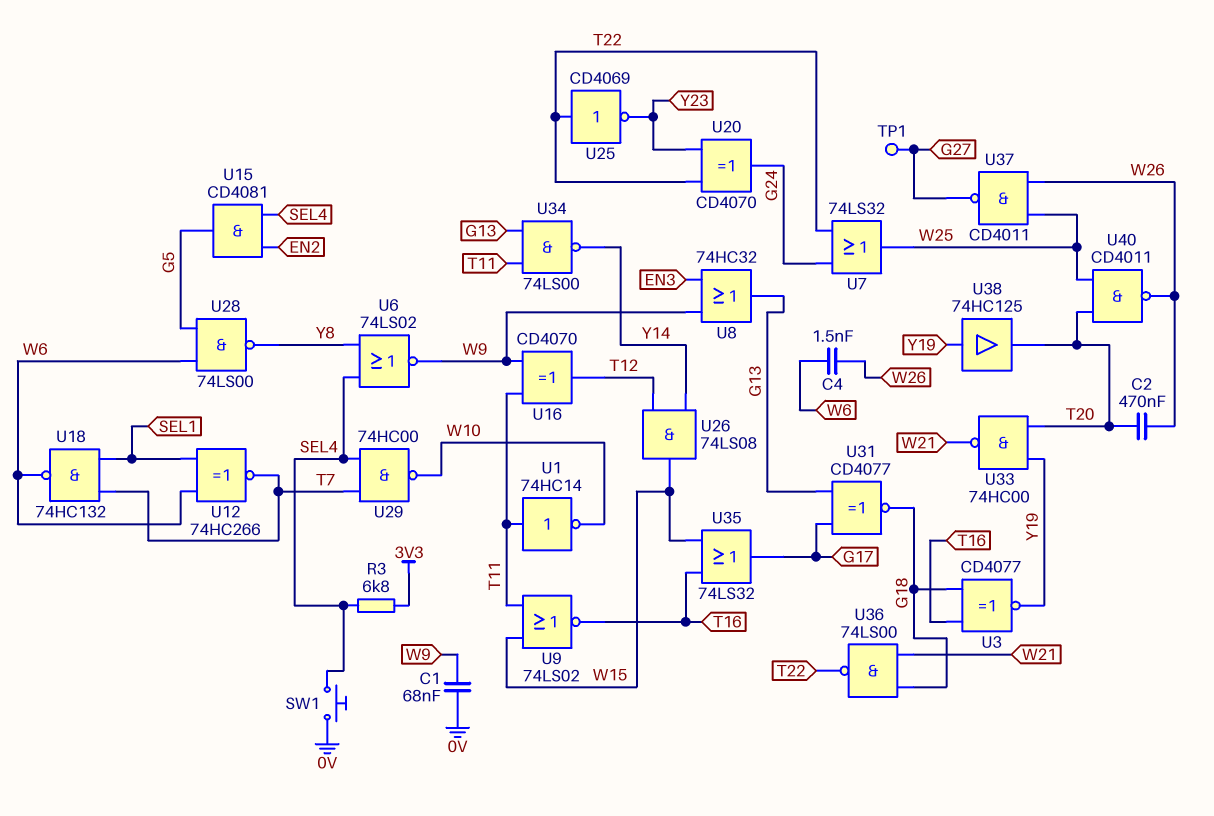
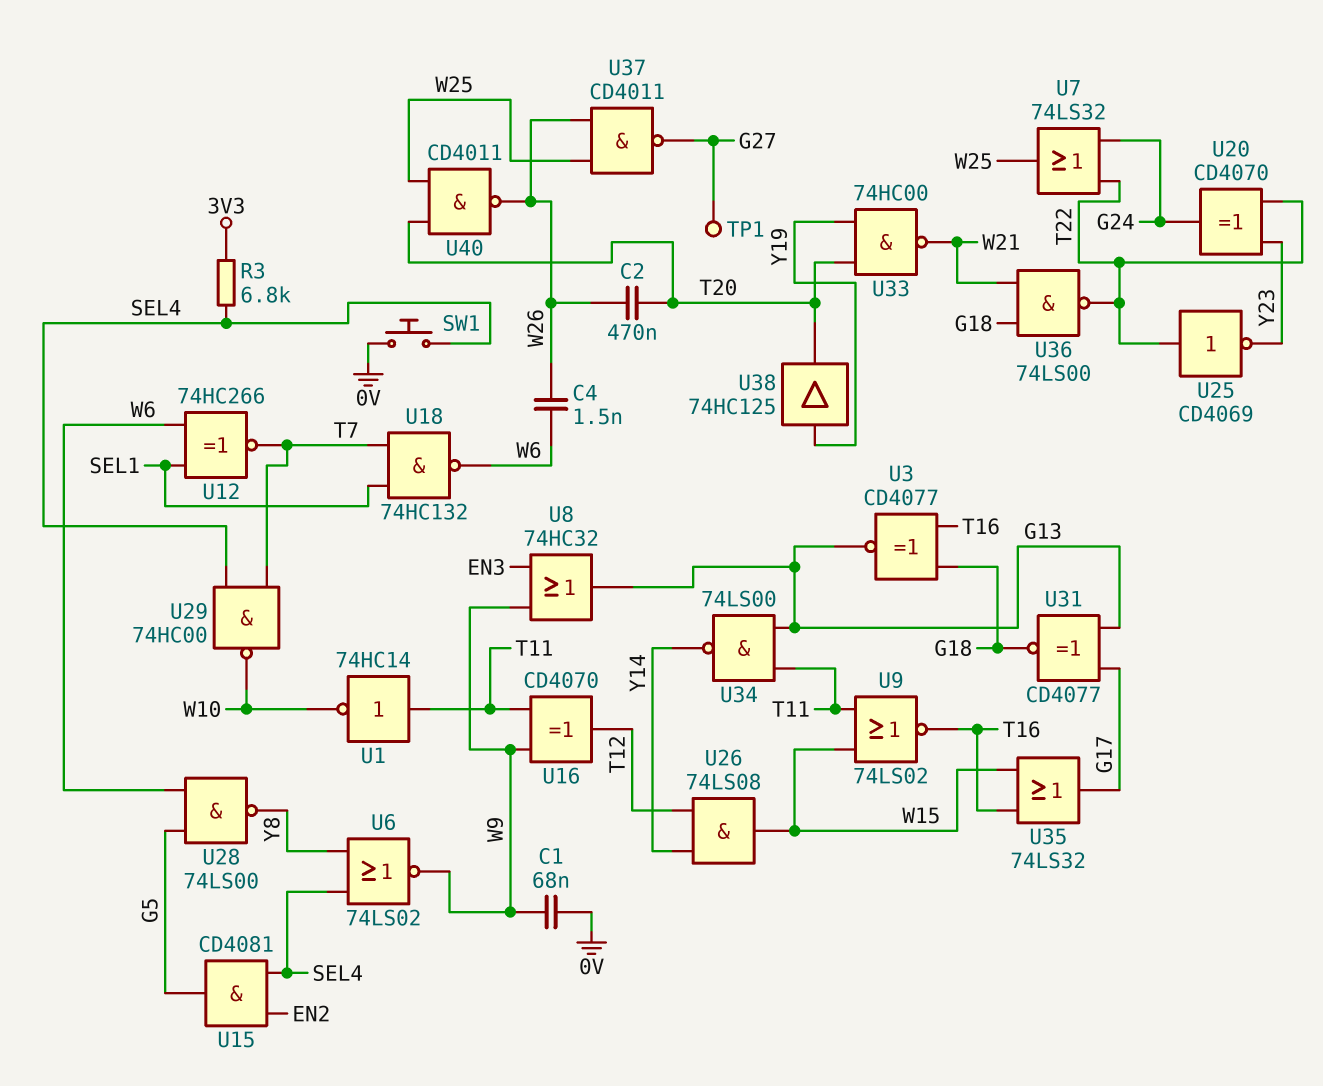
U3: XNOR CD4077 (in G18, in T16, out Y19) -> XNOR CD4077 (in G18, in T16, out G13)

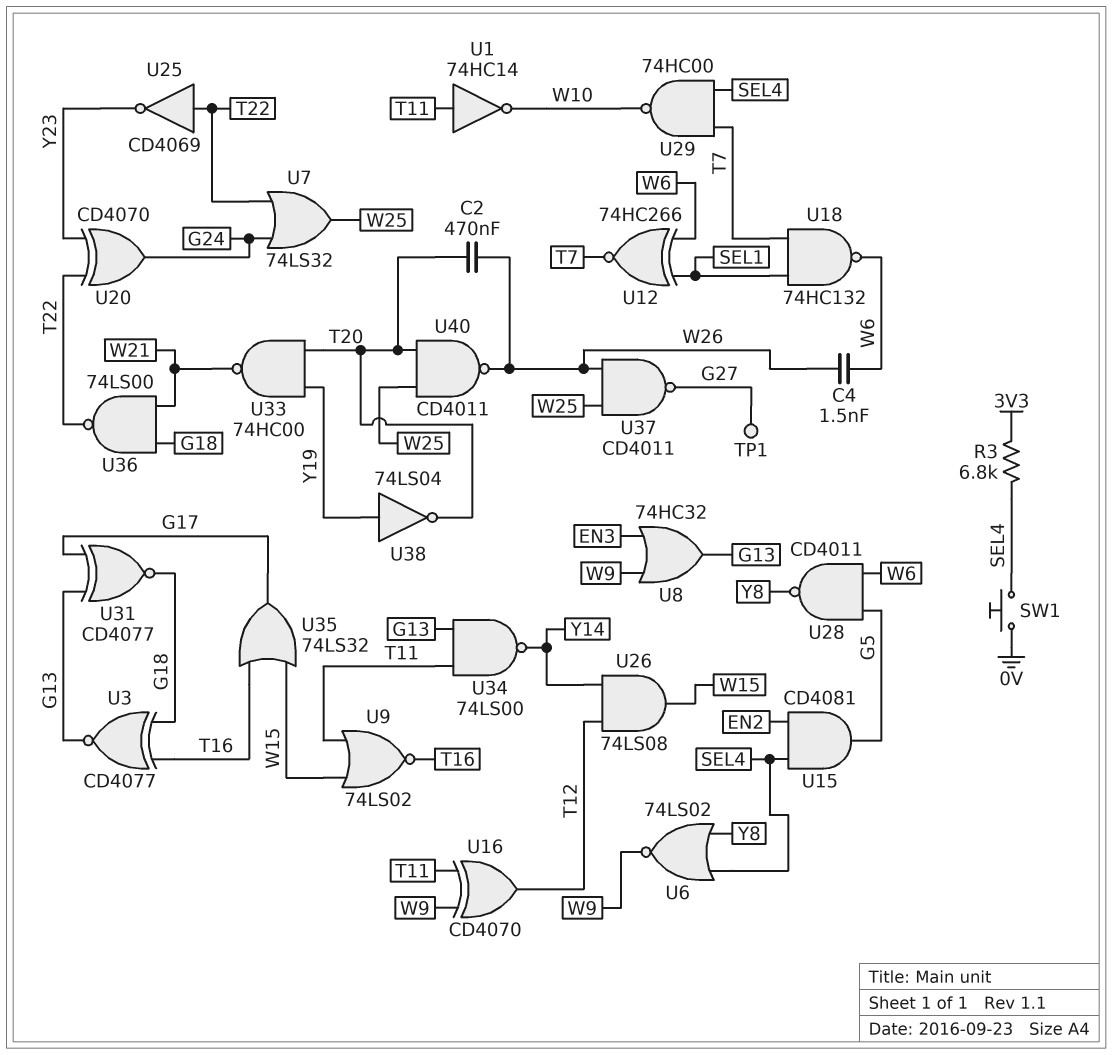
C1: 68nF (0V, W9) -> none
U28: NAND 74LS00 (in G5, in W6, out Y8) -> NAND CD4011 (in G5, in W6, out Y8)
U38: buffer 74HC125 (in Y19, out T20) -> NOT 74LS04 (in Y19, out T20)

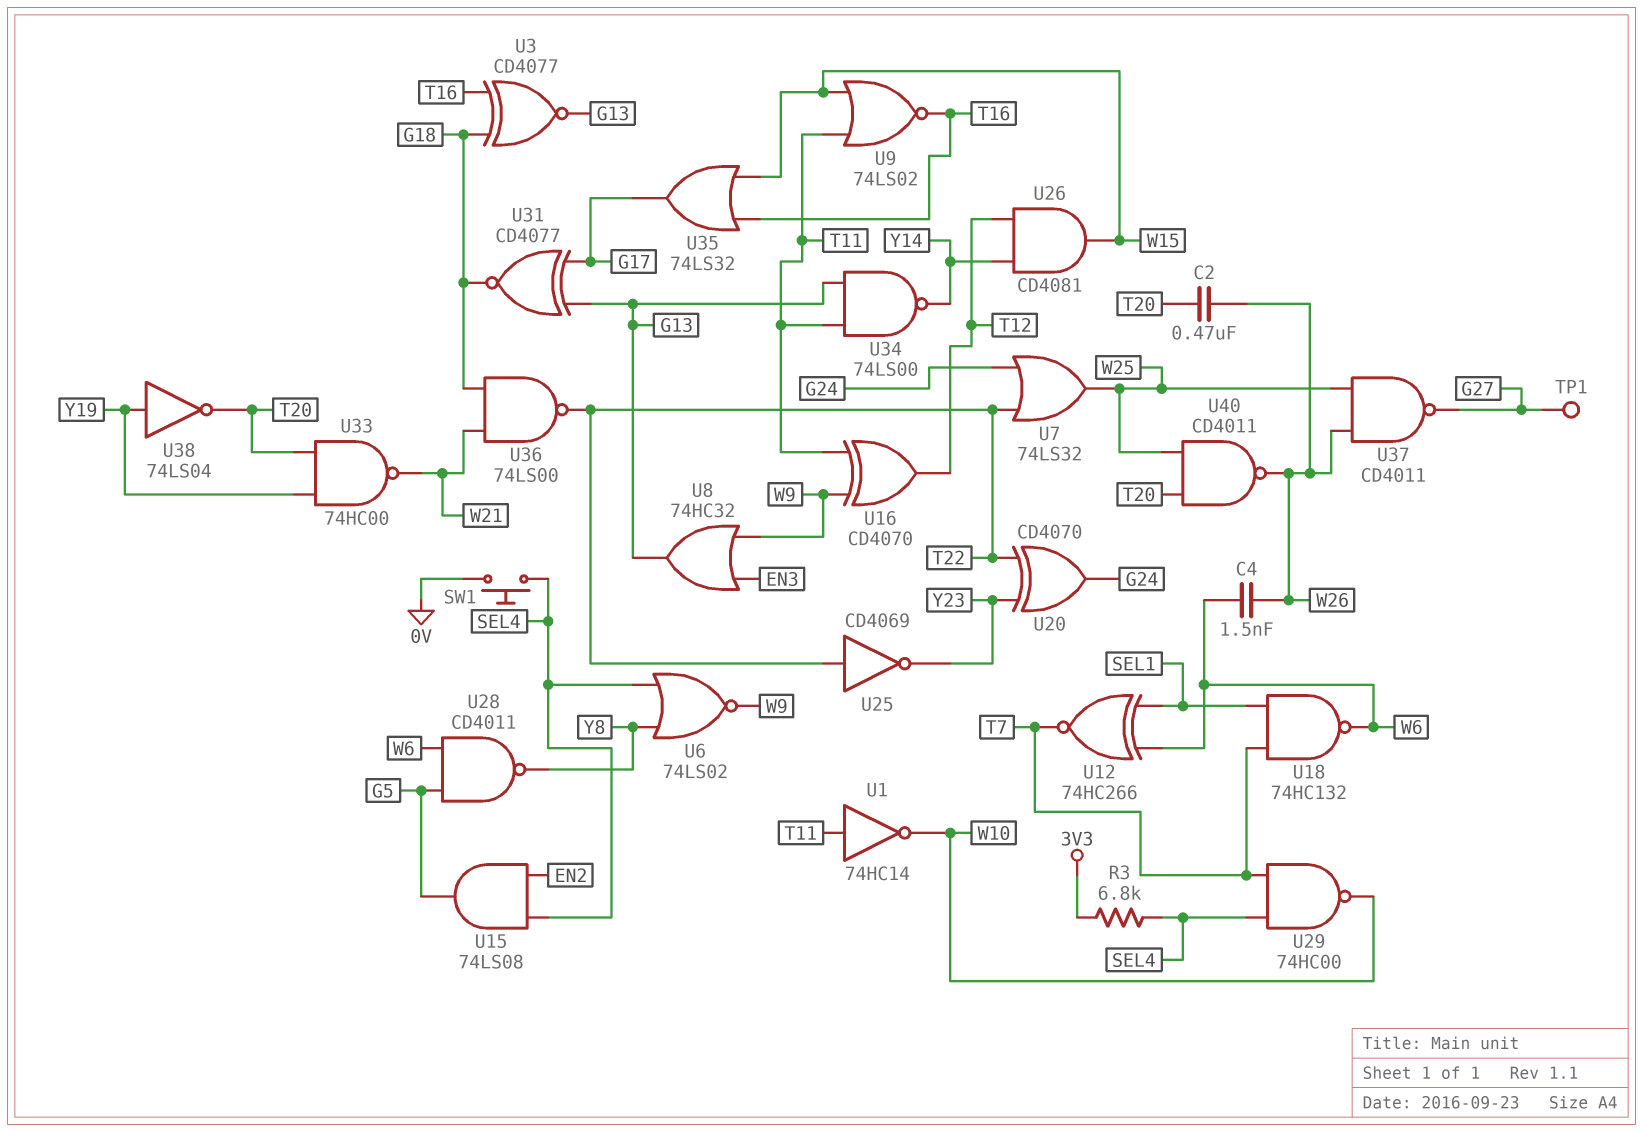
U15: AND CD4081 (in EN2, in SEL4, out G5) -> AND 74LS08 (in EN2, in SEL4, out G5)
U26: AND 74LS08 (in T12, in Y14, out W15) -> AND CD4081 (in T12, in Y14, out W15)

